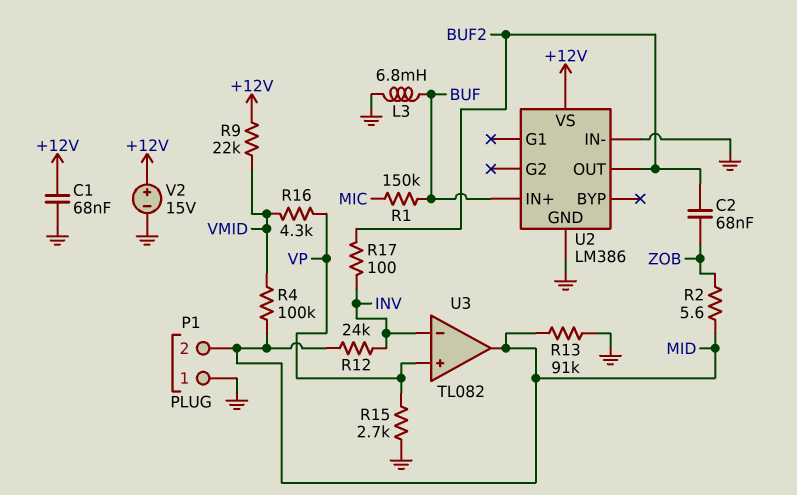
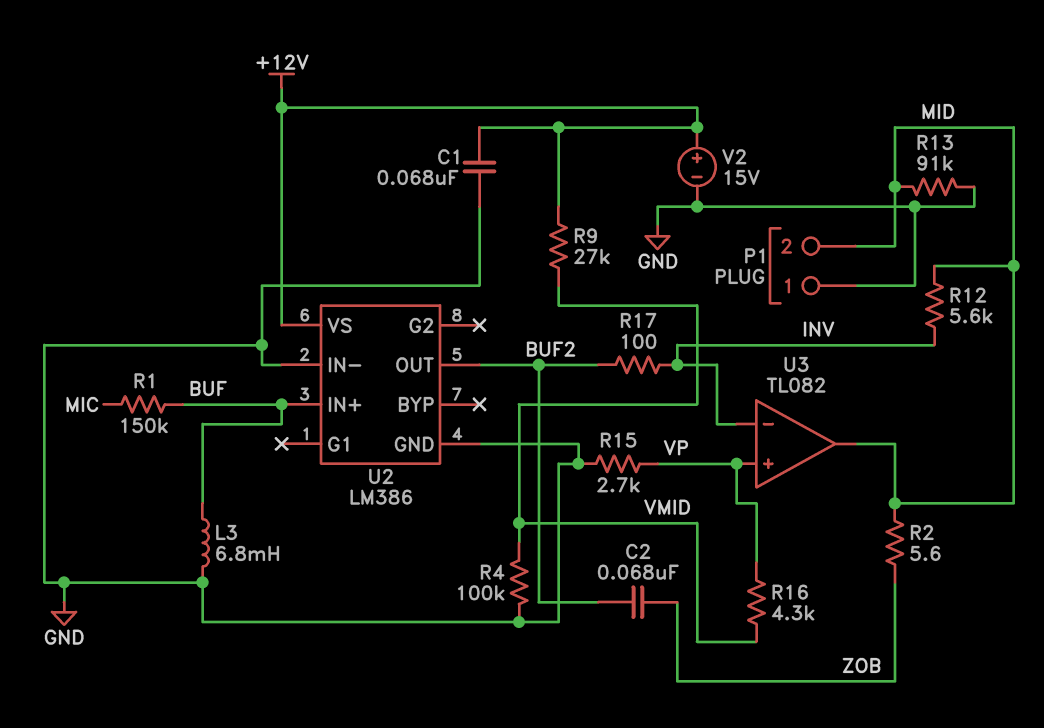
R4: 100k (MID, VMID) -> 100k (GND, VMID)
R9: 22k (+12V, VMID) -> 27k (+12V, VMID)
R12: 24k (INV, MID) -> 5.6k (INV, MID)

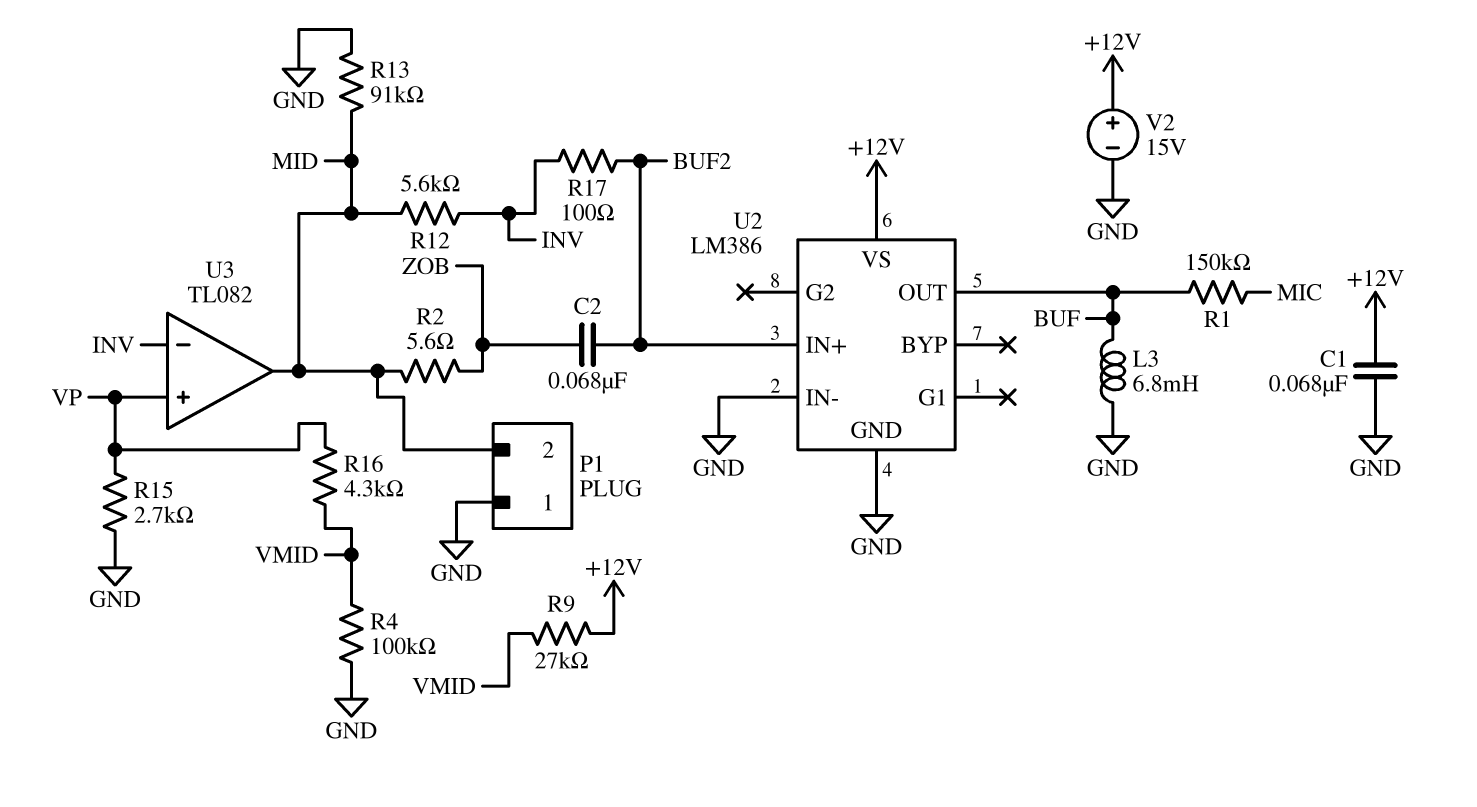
U2 pin IN+: BUF -> BUF2
U2 pin OUT: BUF2 -> BUF

